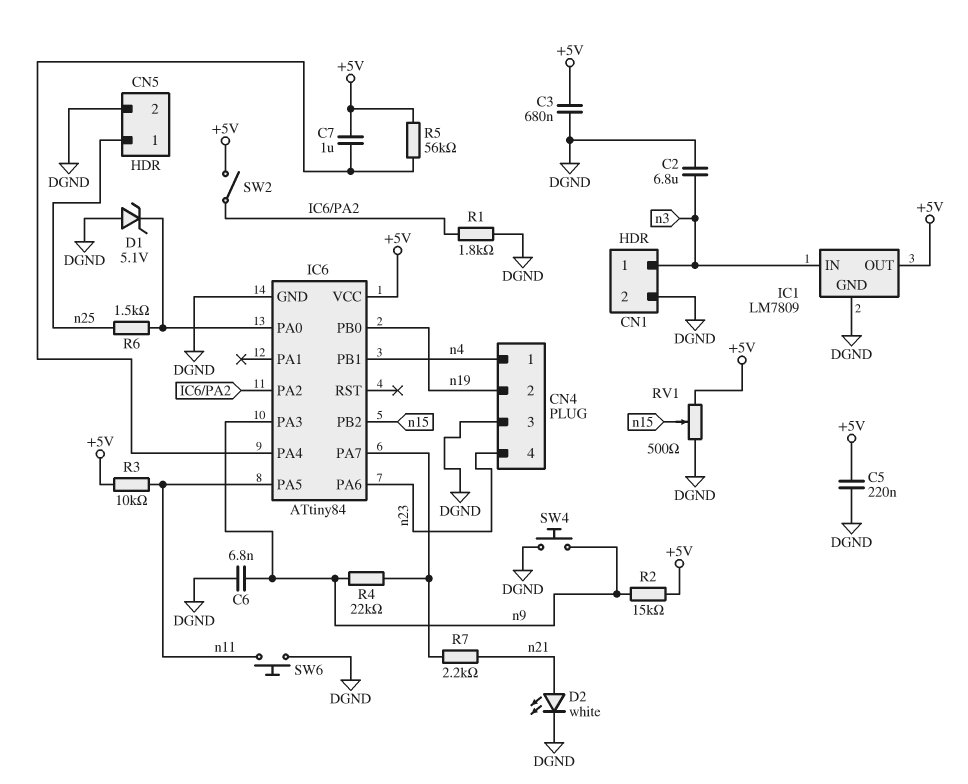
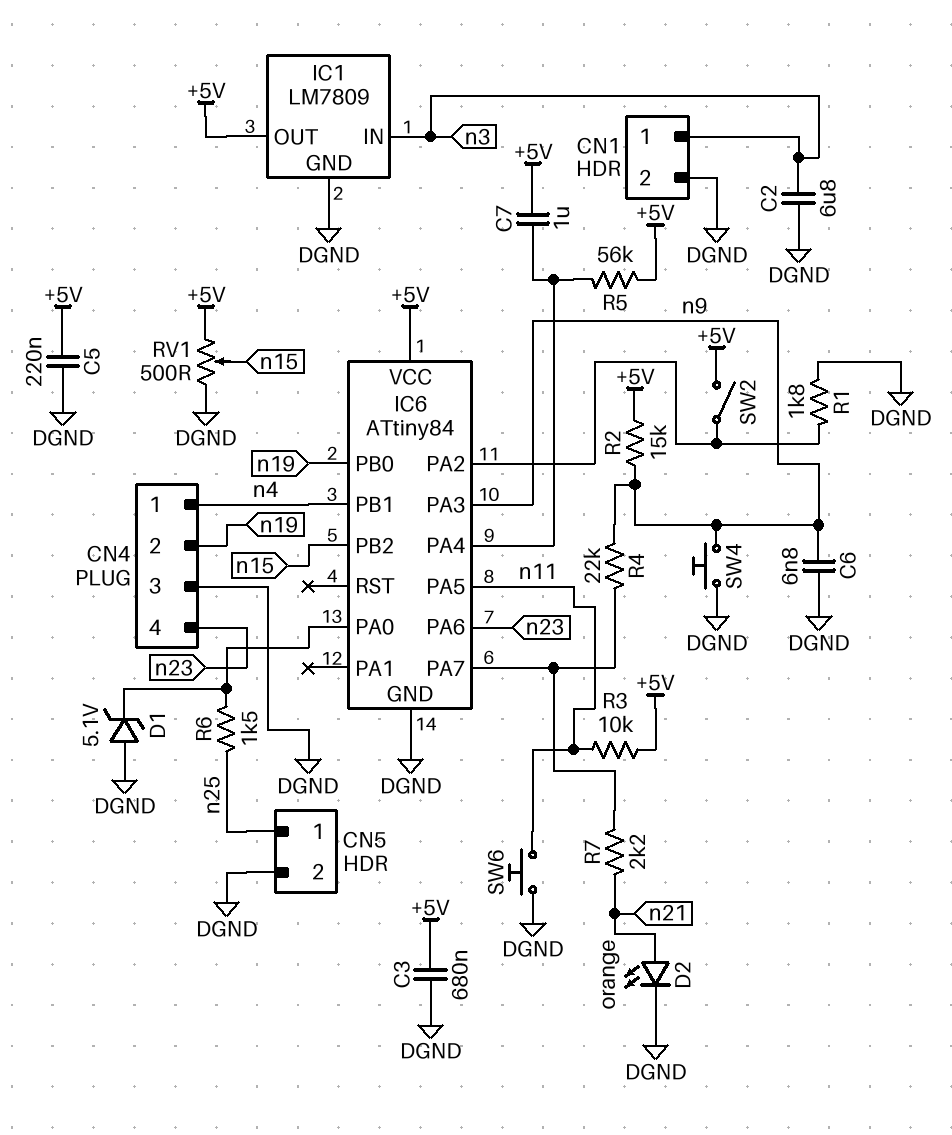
D2: LED white (A n21, K DGND) -> LED orange (A n21, K DGND)

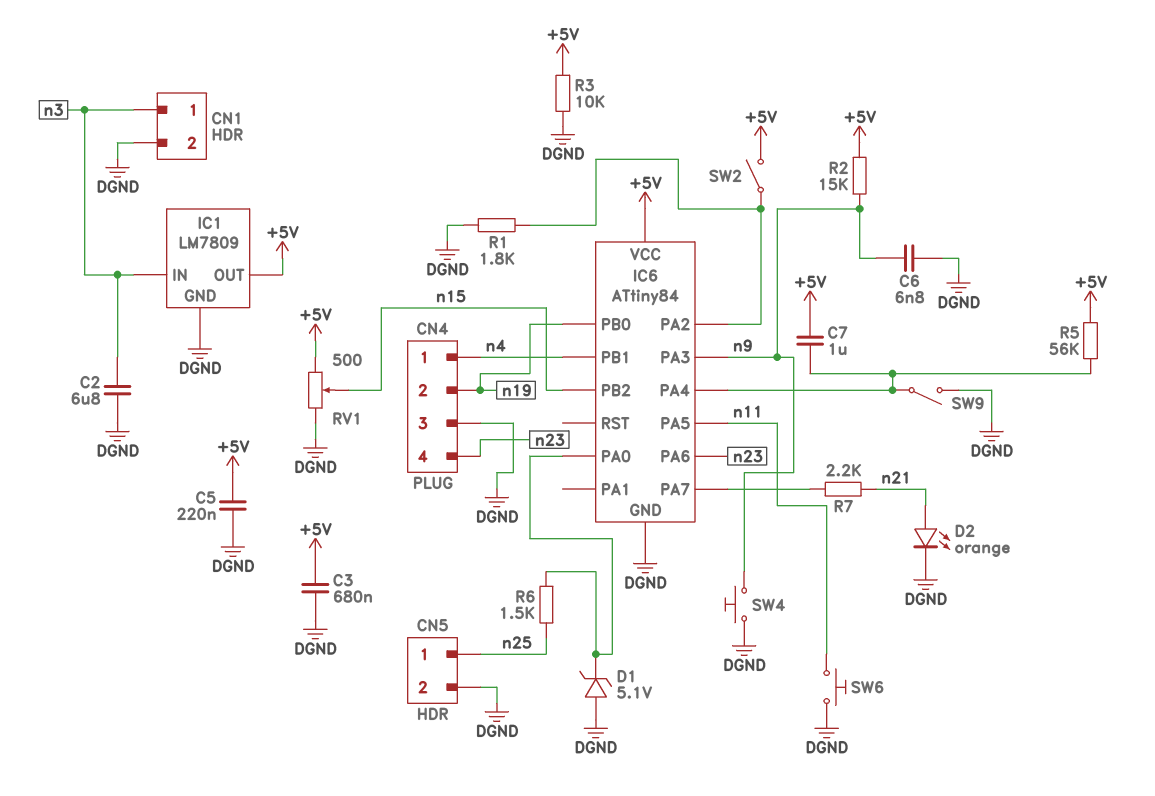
R3: 10k (+5V, n11) -> 10k (+5V, DGND)
R4: 22k (IC6/PA7, n9) -> none
SW9: none -> switch (DGND, IC6/PA4)

